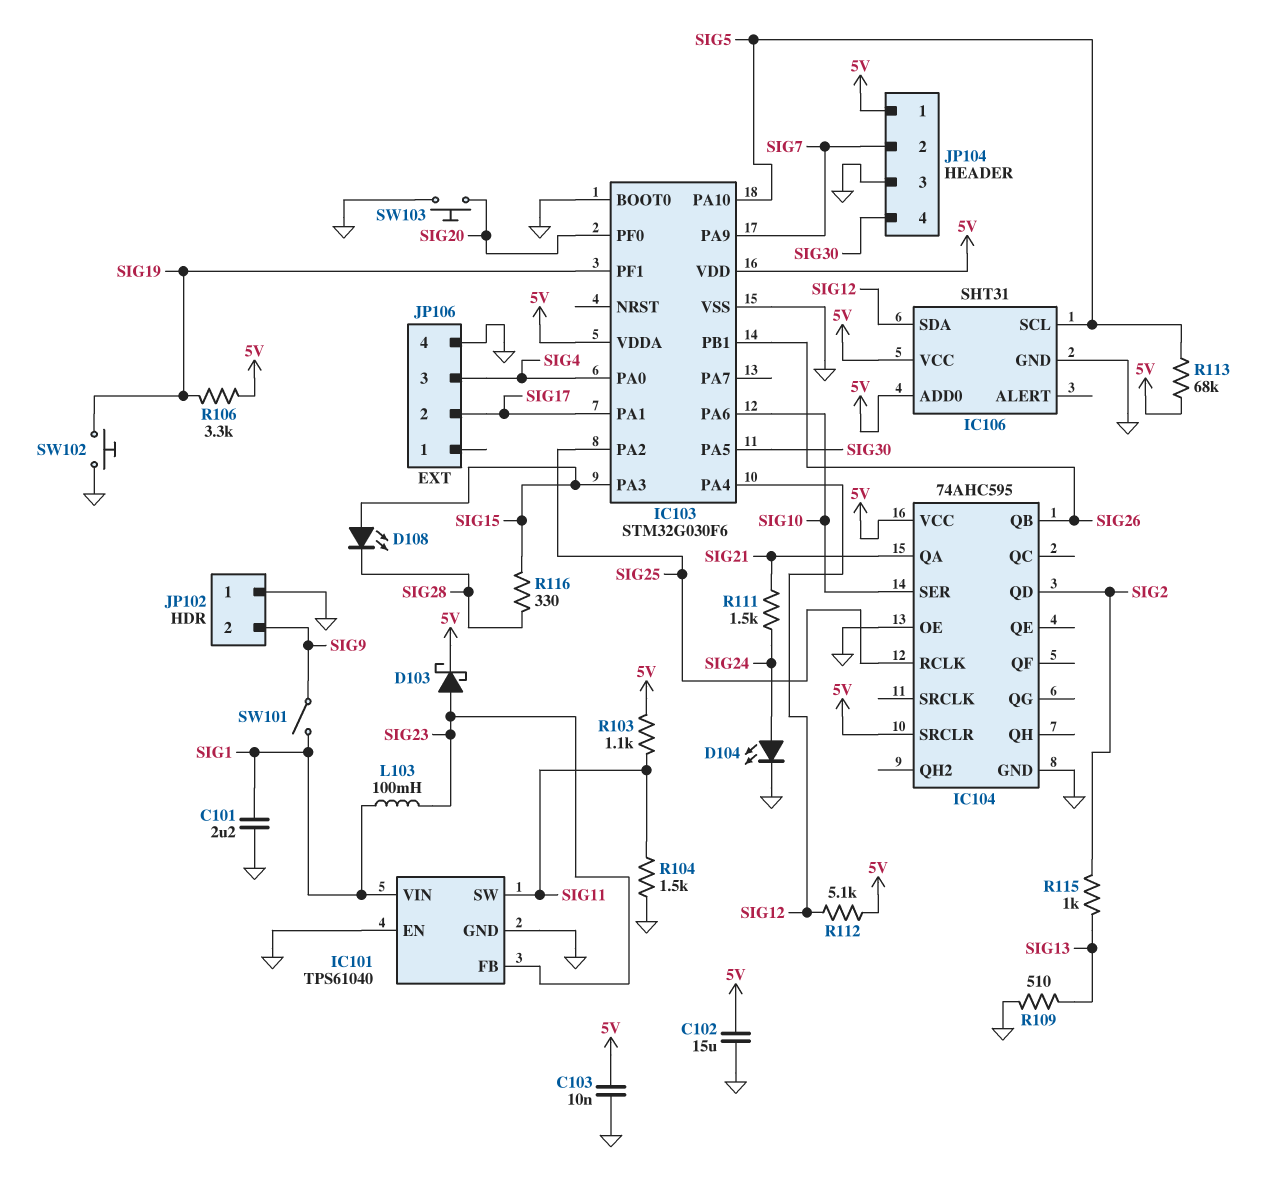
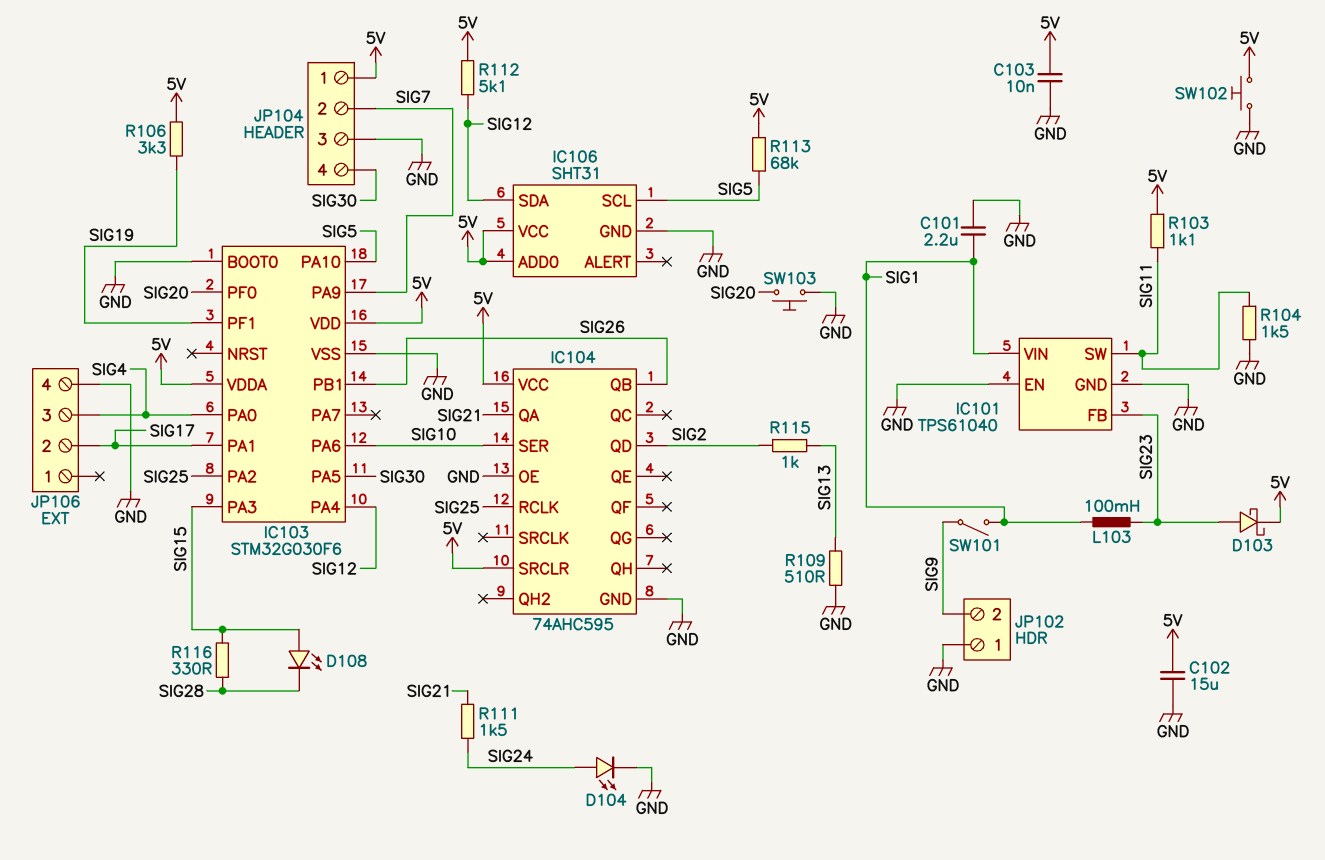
SW102: button (GND, SIG19) -> button (5V, GND)

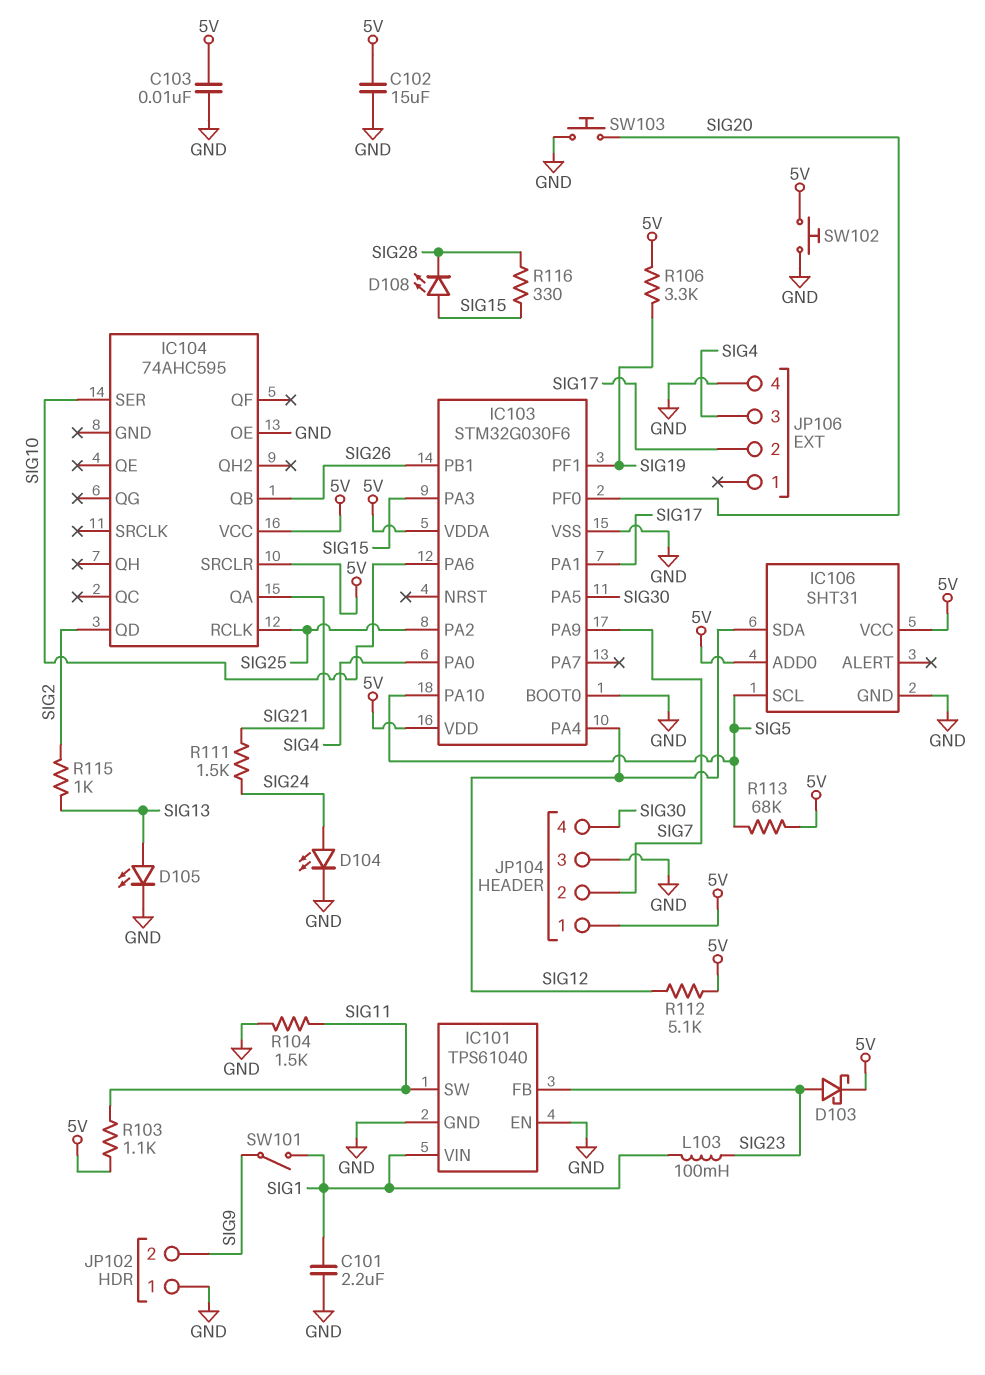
D105: none -> LED (A SIG13, K GND)
IC104 pin GND: GND -> none
R109: 510 (GND, SIG13) -> none

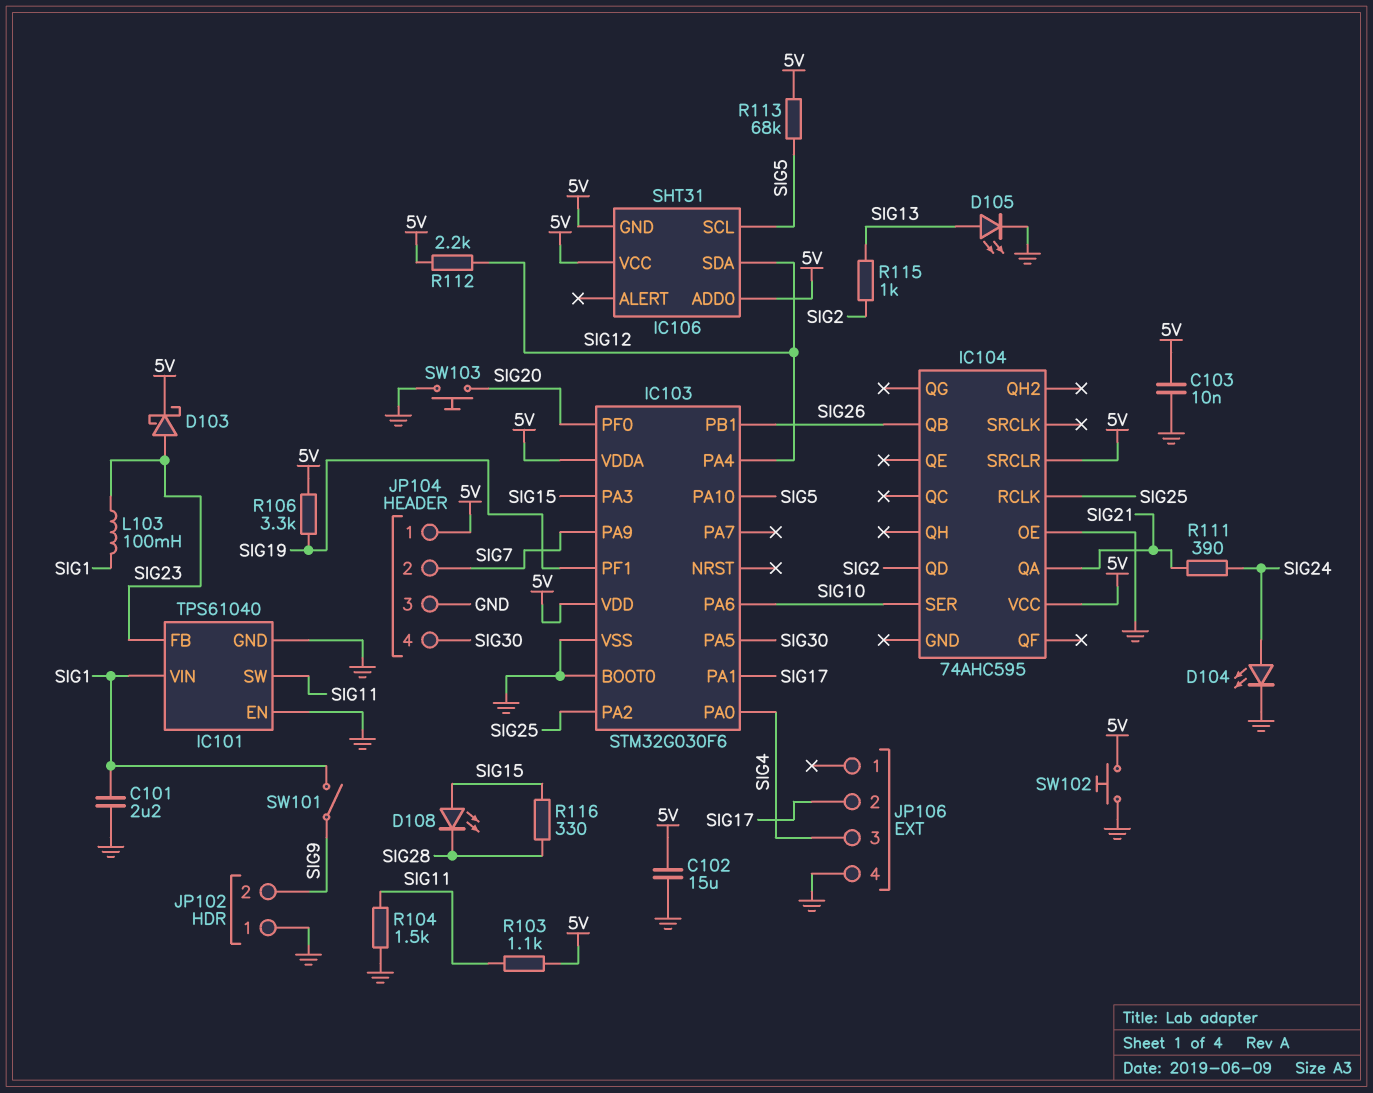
IC106 pin GND: GND -> 5V
R111: 1.5k (SIG21, SIG24) -> 390 (SIG21, SIG24)
R112: 5.1k (5V, SIG12) -> 2.2k (5V, SIG12)

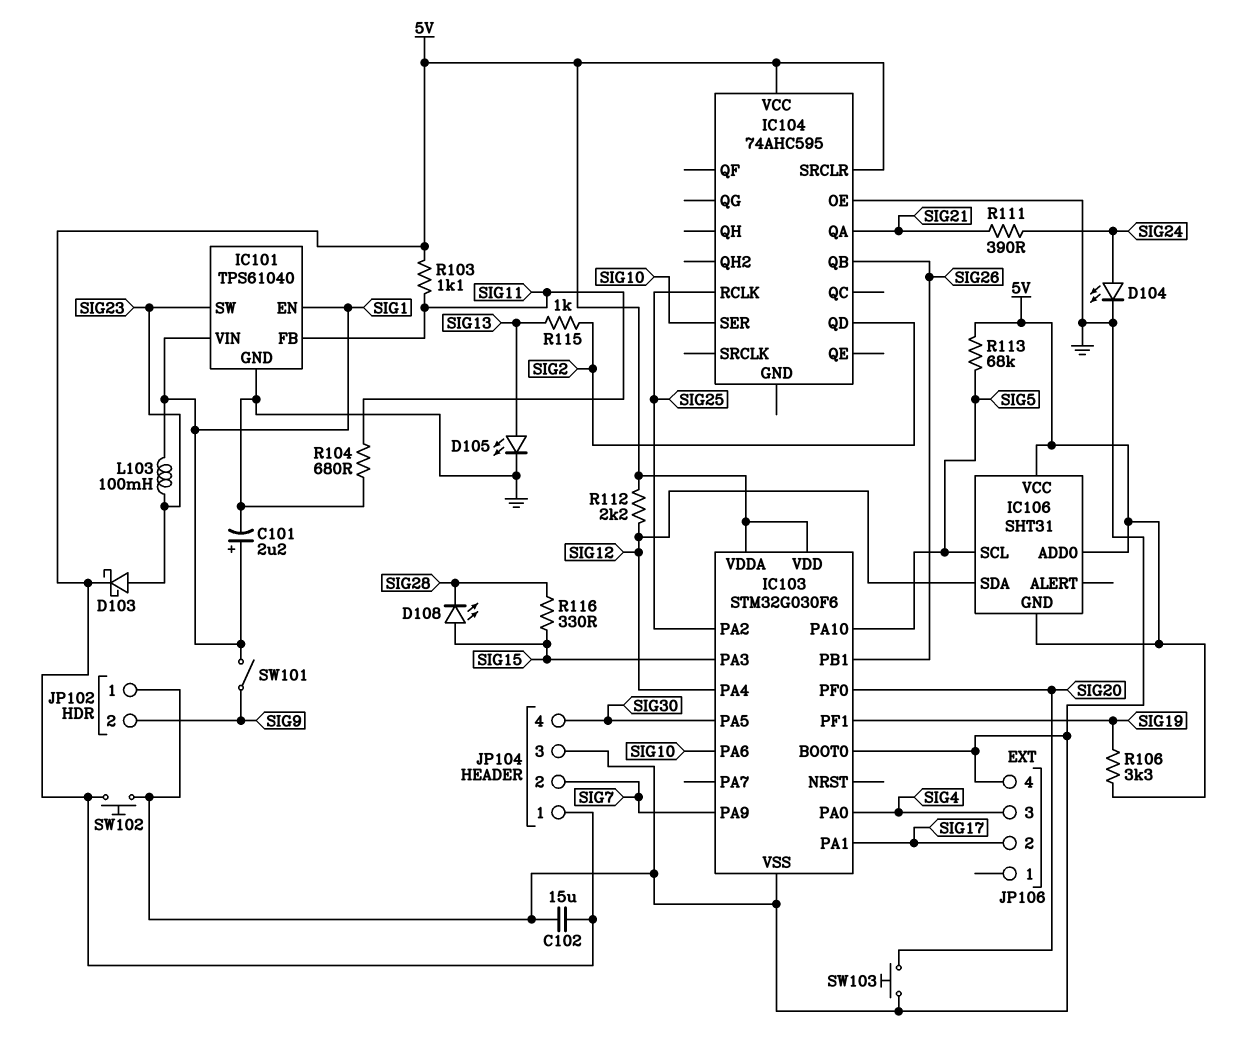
C101: 2.2uF (GND, SIG1) -> 2.2uF (plus SIG1, minus GND)
C103: 10nF (5V, GND) -> none
IC101 pin EN: GND -> SIG1
IC101 pin FB: SIG23 -> SIG11
IC101 pin SW: SIG11 -> SIG23
R104: 1.5k (GND, SIG11) -> 680 (GND, SIG11)

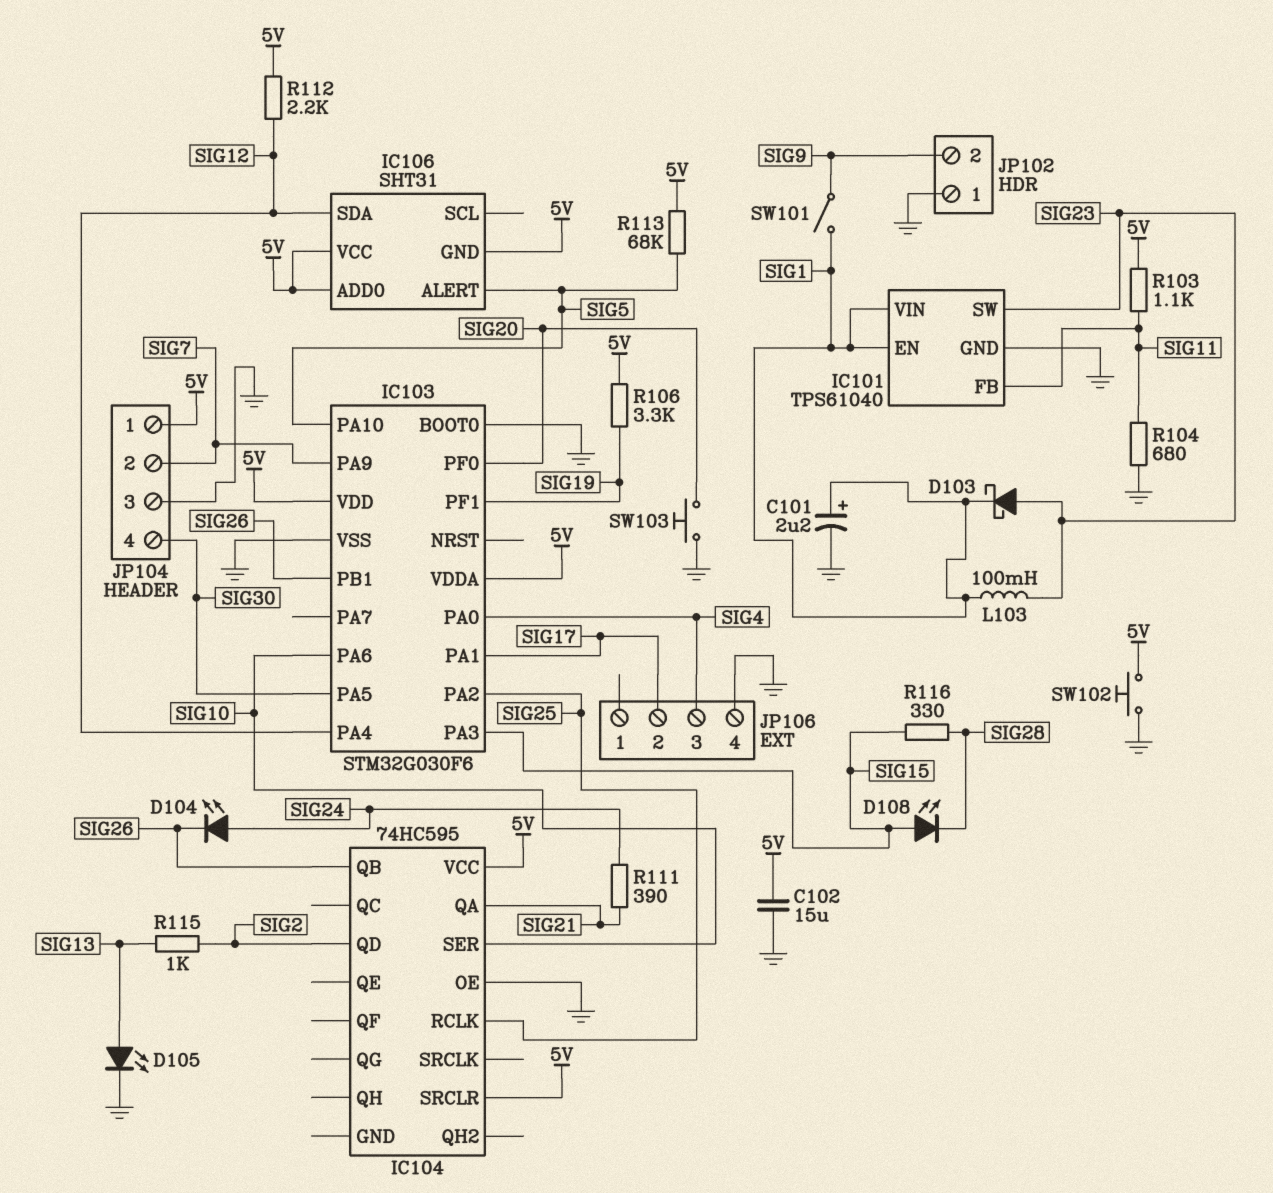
D103: schottky (A SIG23, K 5V) -> schottky (A SIG23, K SIG1)
D104: LED (A SIG24, K GND) -> LED (A SIG24, K SIG26)
IC104: 74AHC595 -> 74HC595
IC106 pin ALERT: none -> SIG5
IC106 pin SCL: SIG5 -> none

